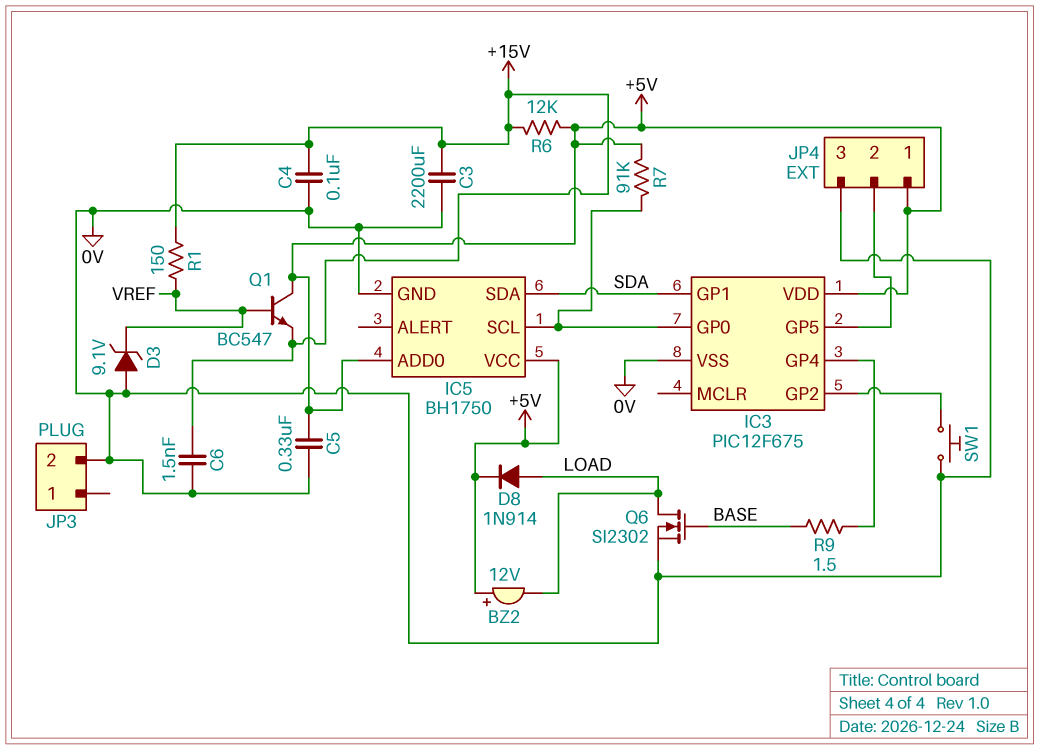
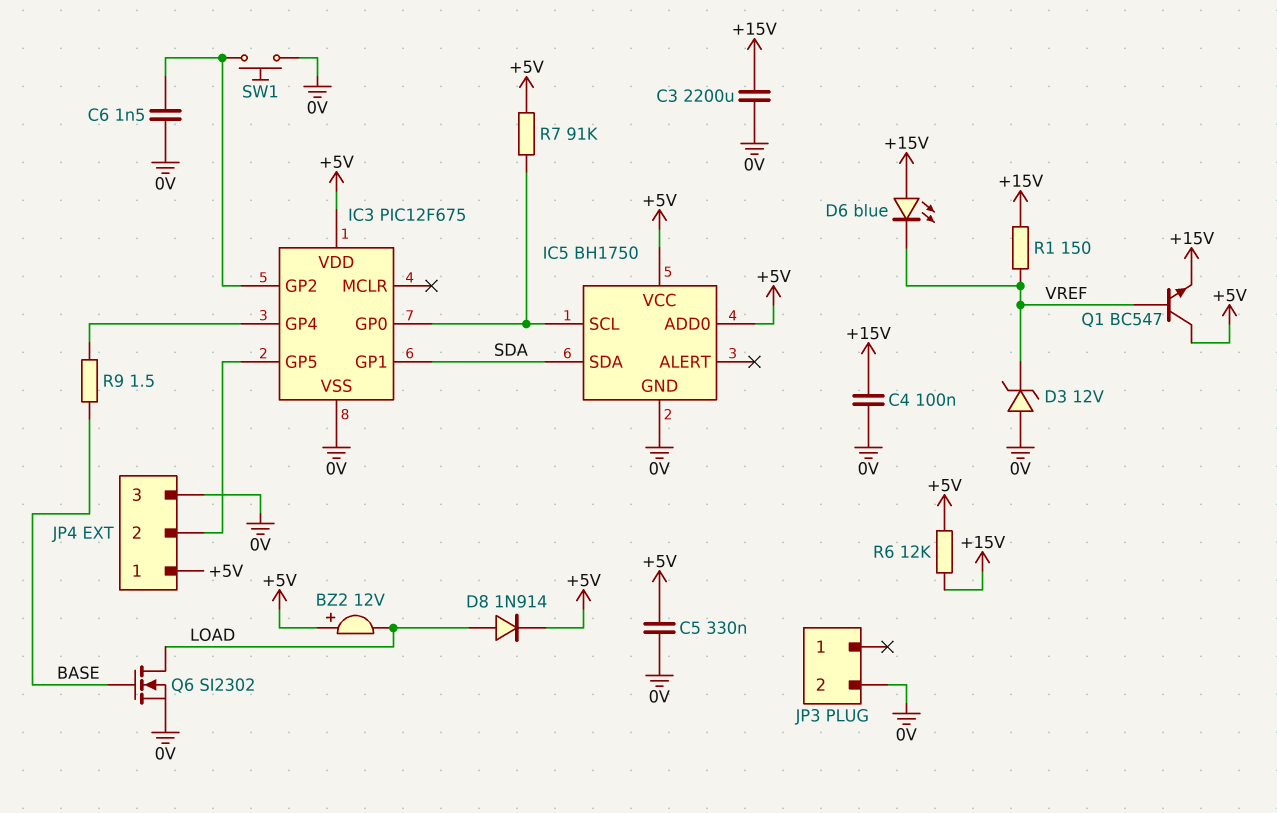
C6: 1.5nF (+15V, 0V) -> 1.5nF (0V, IC3/GP2)
D3: zener 9.1V (A 0V, K VREF) -> zener 12V (A 0V, K VREF)
D6: none -> LED blue (A +15V, K VREF)

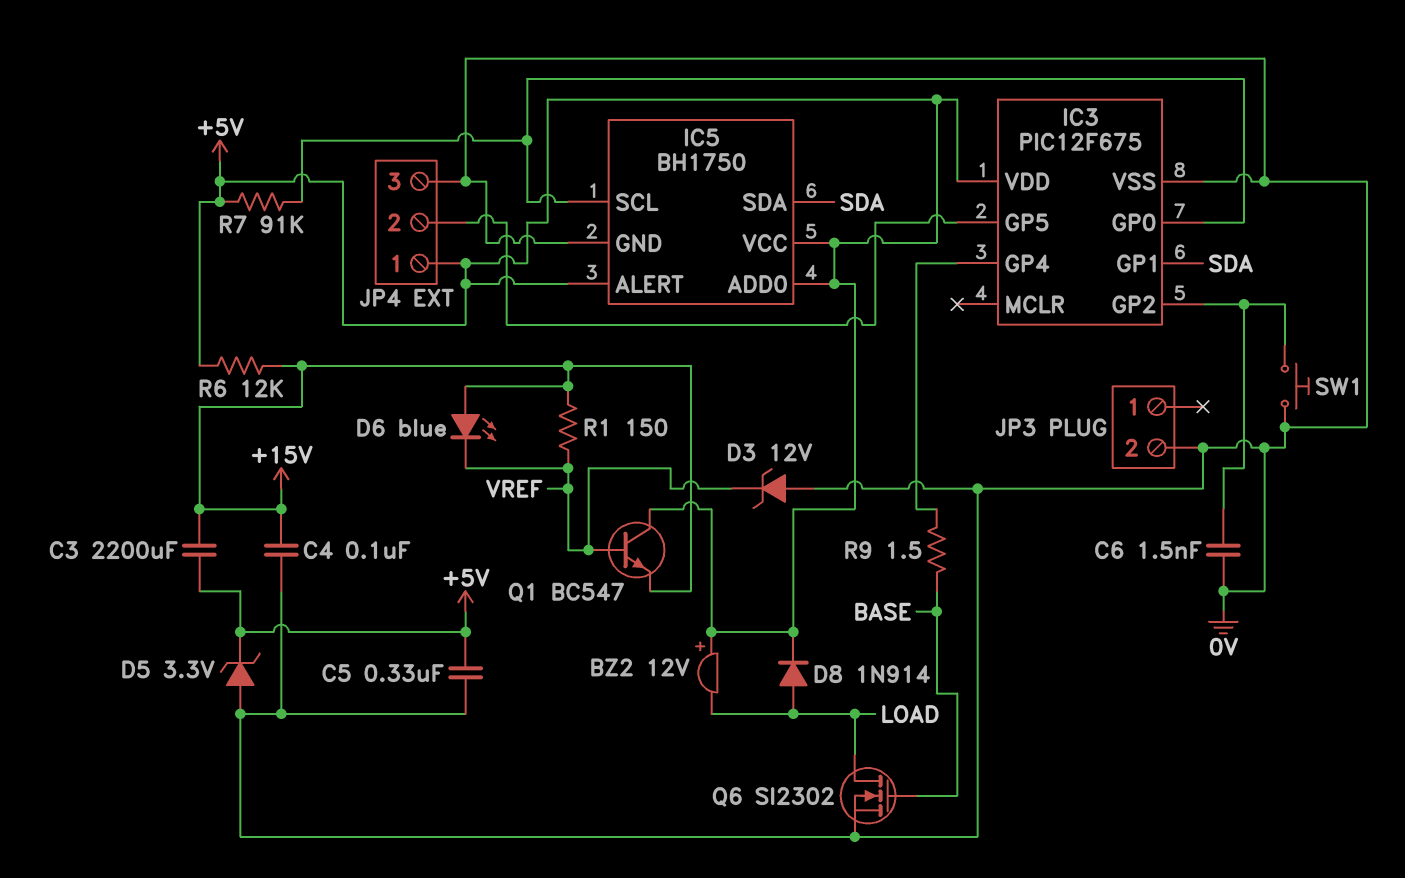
C3: 2200uF (+15V, 0V) -> 2200uF (+5V, +15V)
D5: none -> zener 3.3V (A 0V, K +5V)
IC5 pin ALERT: none -> +5V

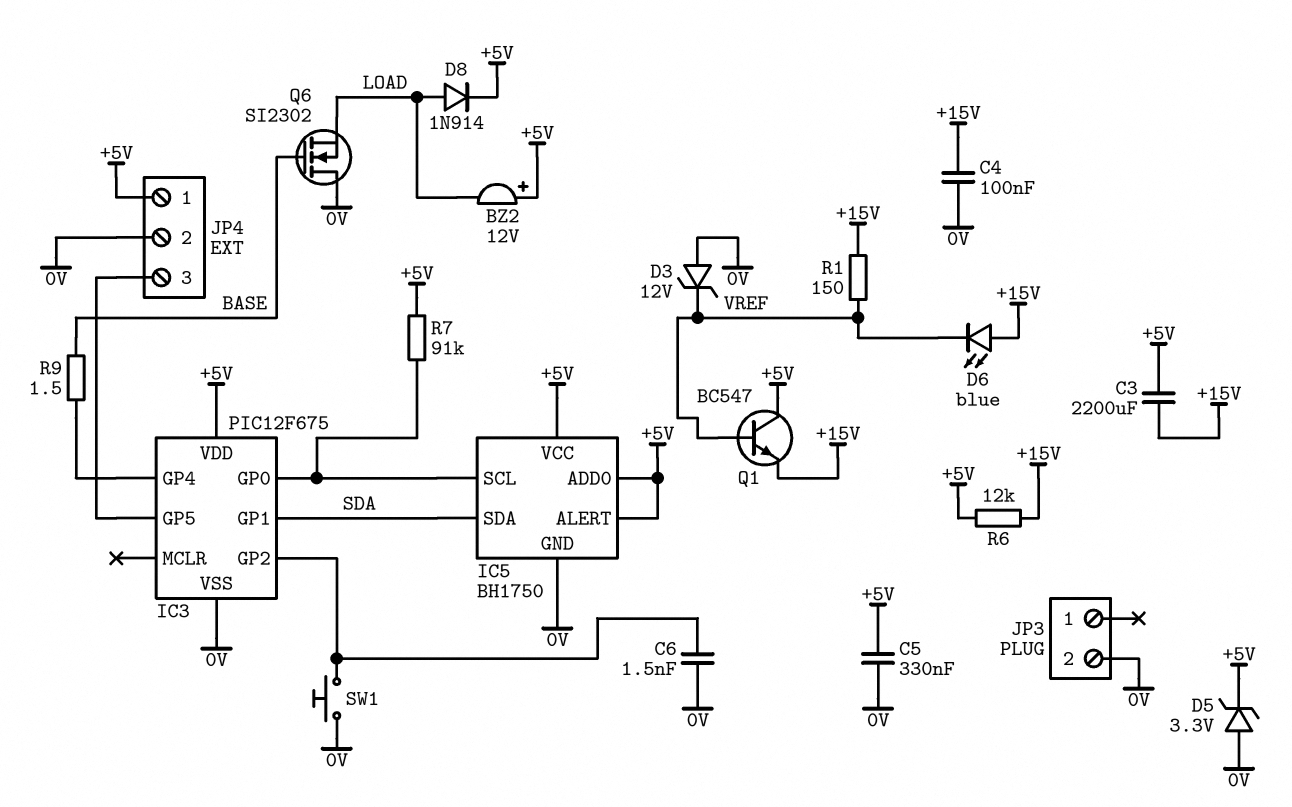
JP4 pin 2: IC3/GP5 -> 0V
JP4 pin 3: 0V -> IC3/GP5
Q6: NMOS SI2302 (G BASE, D LOAD, S 0V) -> NMOS SI2302 (G BASE, D 0V, S LOAD)

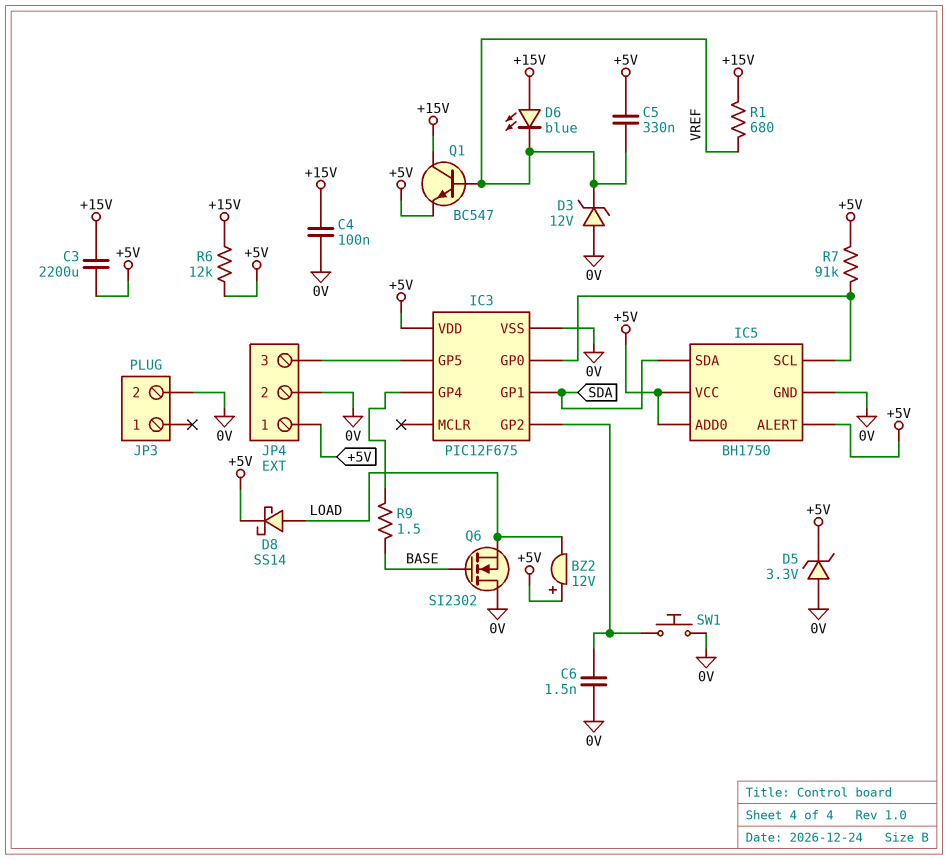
C5: 330nF (+5V, 0V) -> 330nF (+5V, VREF)
D8: diode 1N914 (A LOAD, K +5V) -> schottky SS14 (A LOAD, K +5V)
Q1: NPN BC547 (B VREF, C +5V, E +15V) -> NPN BC547 (B VREF, C +15V, E +5V)
R1: 150 (+15V, VREF) -> 680 (+15V, VREF)

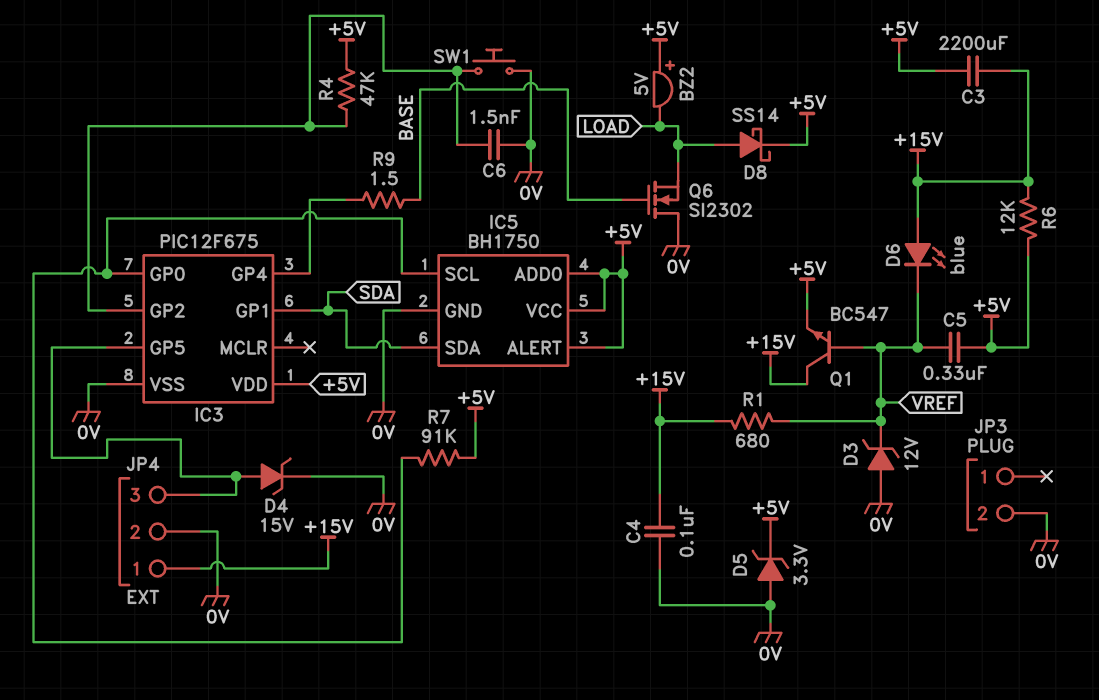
BZ2: buzzer 12V (plus +5V, minus LOAD) -> buzzer 5V (plus +5V, minus LOAD)
D4: none -> zener 15V (A IC3/GP5, K 0V)
JP4 pin 1: +5V -> +15V
R4: none -> 47k (+5V, IC3/GP2)

